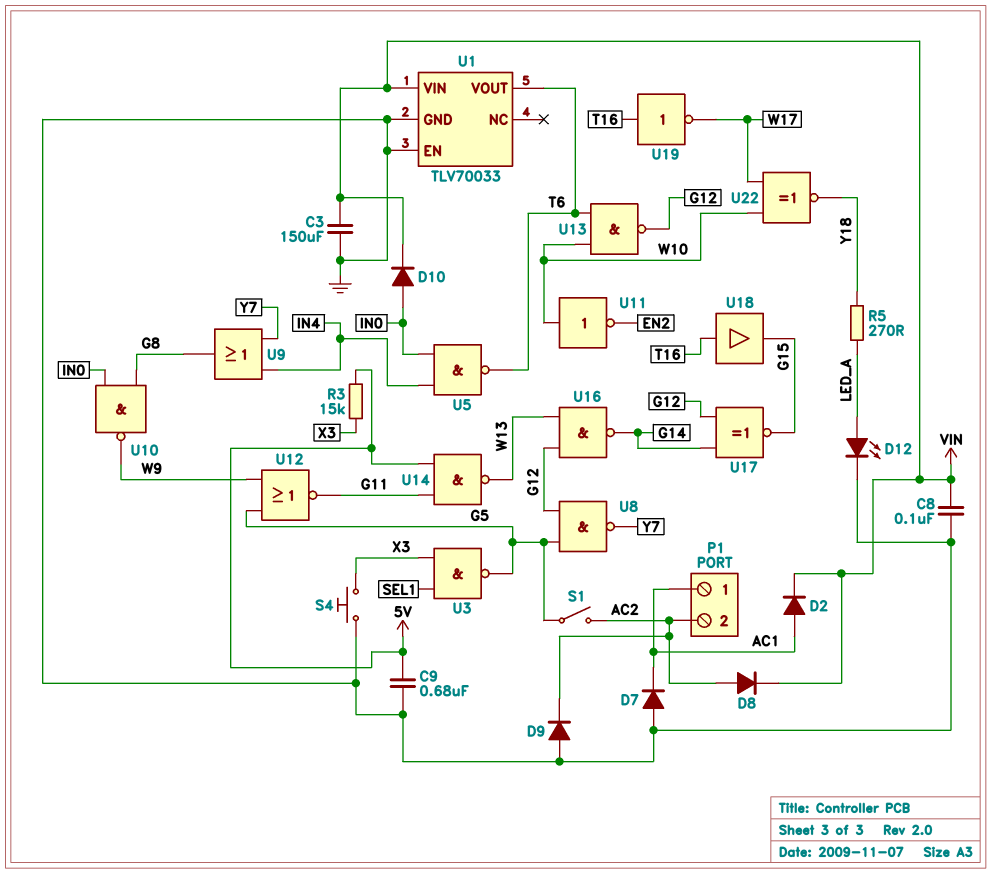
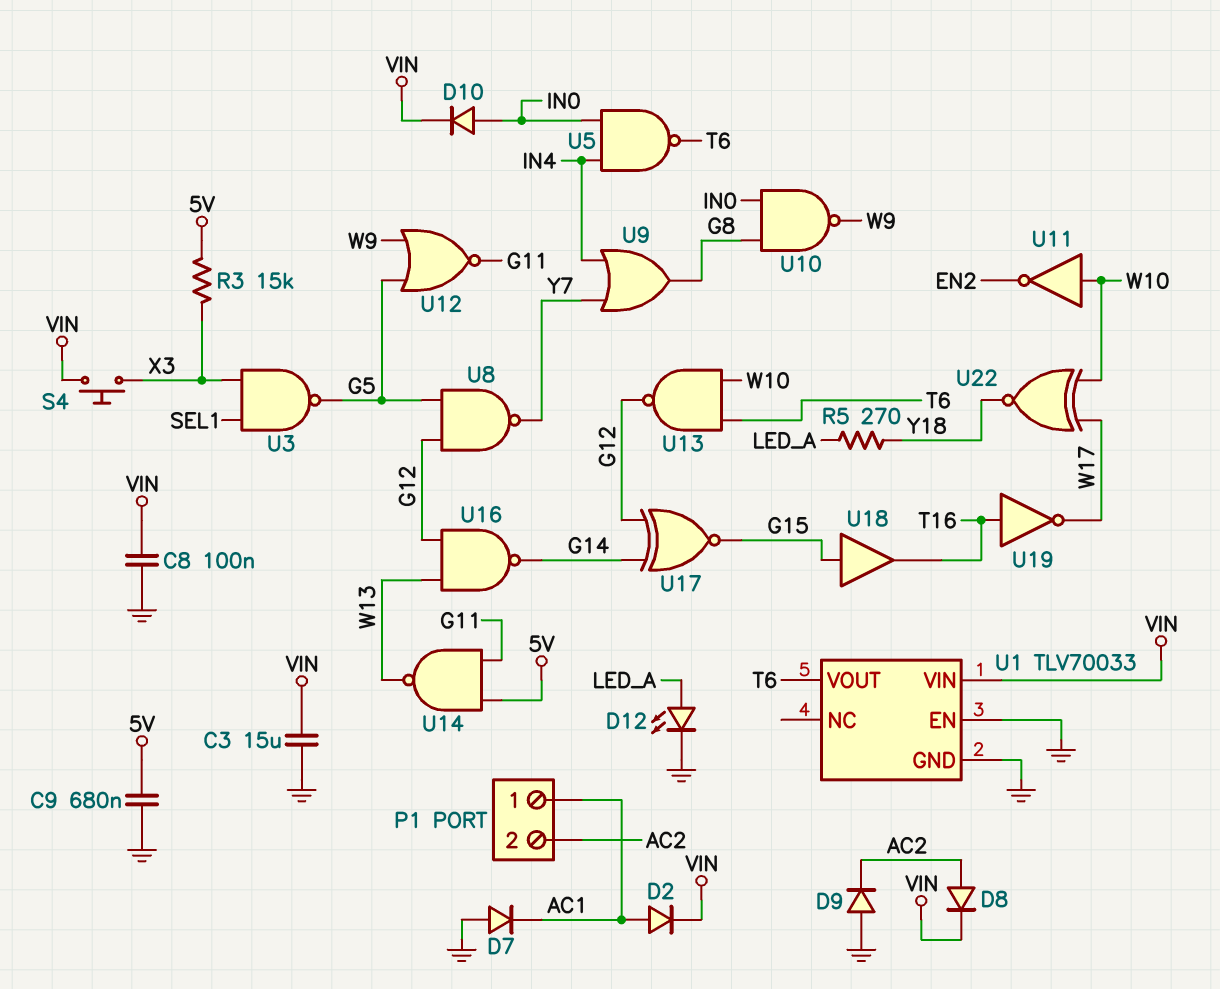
C3: 150uF (GND, VIN) -> 15uF (GND, VIN)
S1: switch (AC2, G5) -> none
S4: button (GND, X3) -> button (VIN, X3)
U18: buffer (in T16, out G15) -> buffer (in G15, out T16)

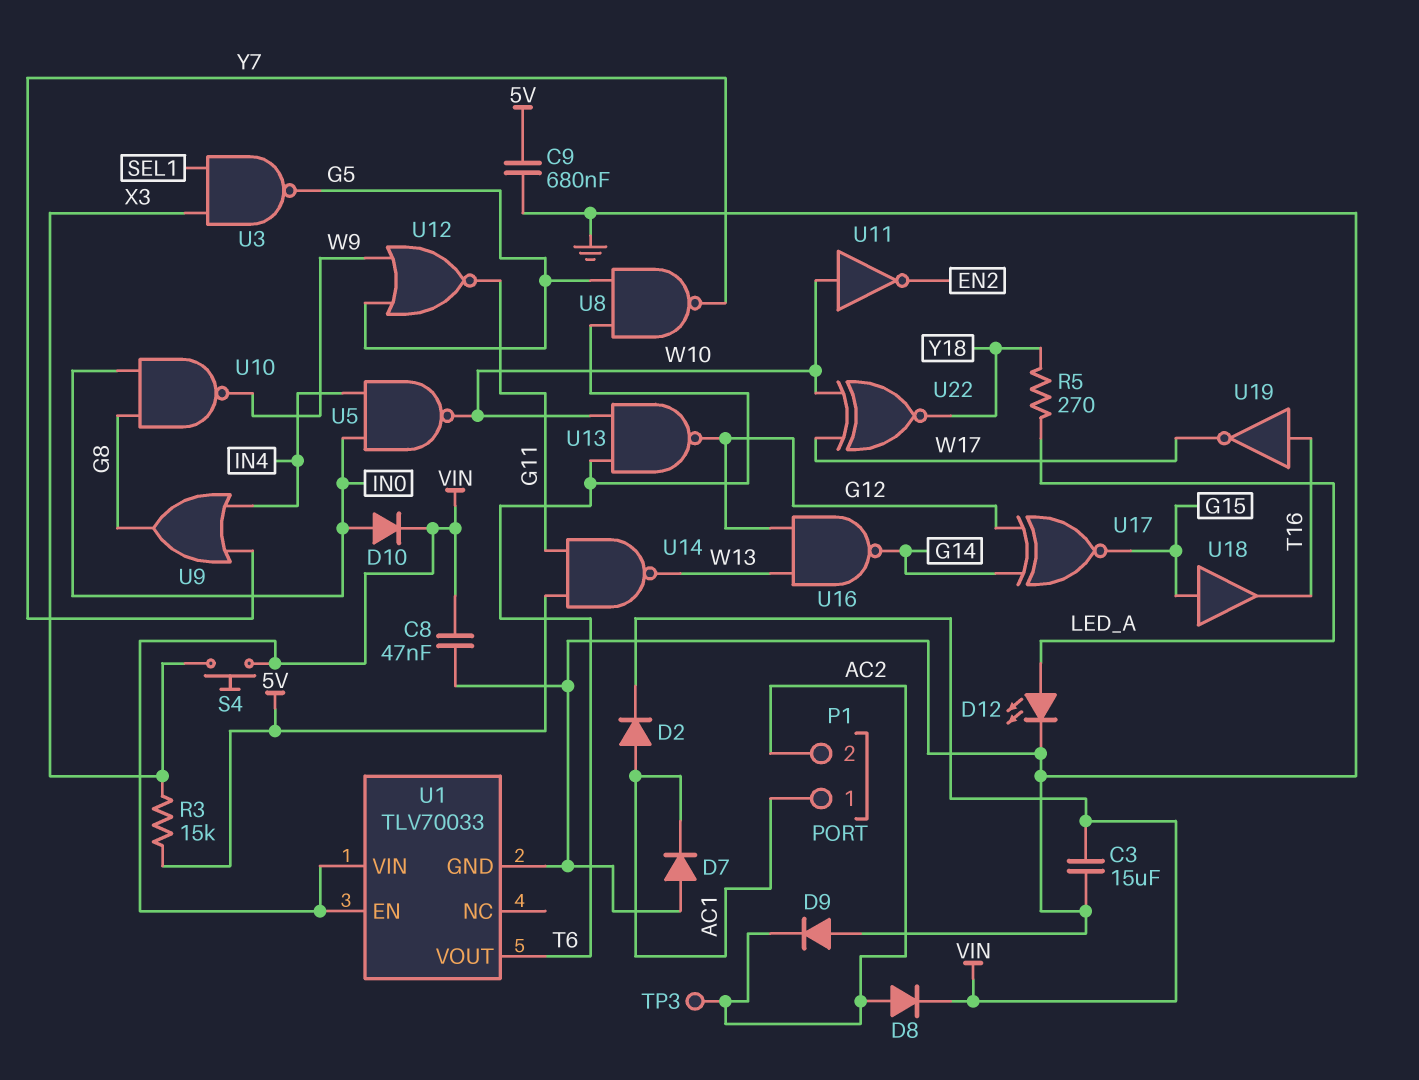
C8: 100nF (GND, VIN) -> 47nF (GND, VIN)
TP3: none -> test point (AC2)
U1 pin EN: GND -> VIN
U5: NAND (in IN0, in IN4, out T6) -> NAND (in IN0, in IN4, out W10)
U8: NAND (in G5, in G12, out Y7) -> NAND (in G5, in T6, out Y7)

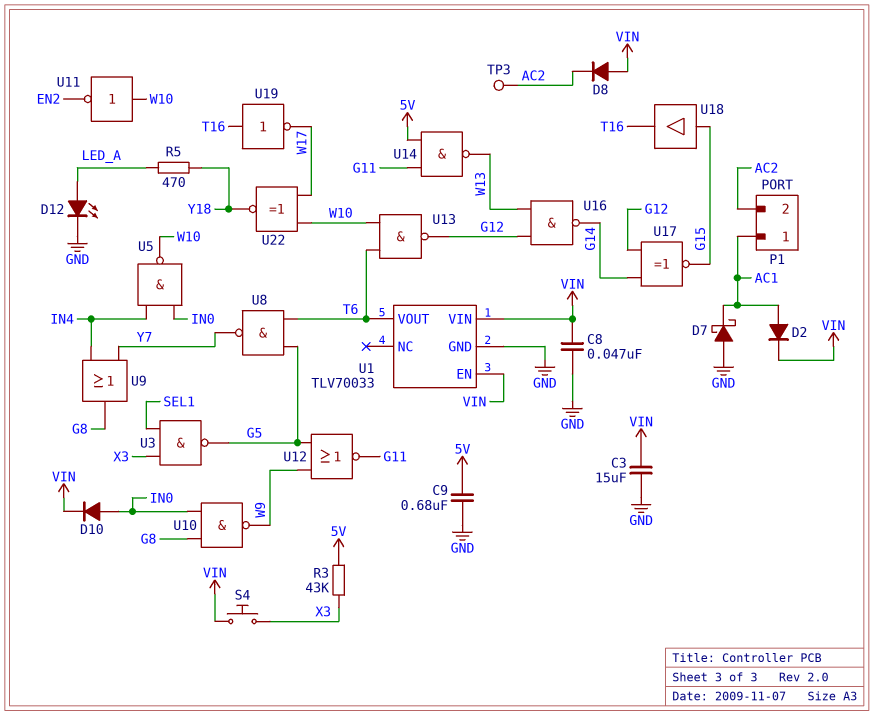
D7: diode (A GND, K AC1) -> schottky (A GND, K AC1)
D8: diode (A AC2, K VIN) -> diode (A VIN, K AC2)
D9: diode (A GND, K AC2) -> none
R3: 15k (5V, X3) -> 43k (5V, X3)
R5: 270 (LED_A, Y18) -> 470 (LED_A, Y18)

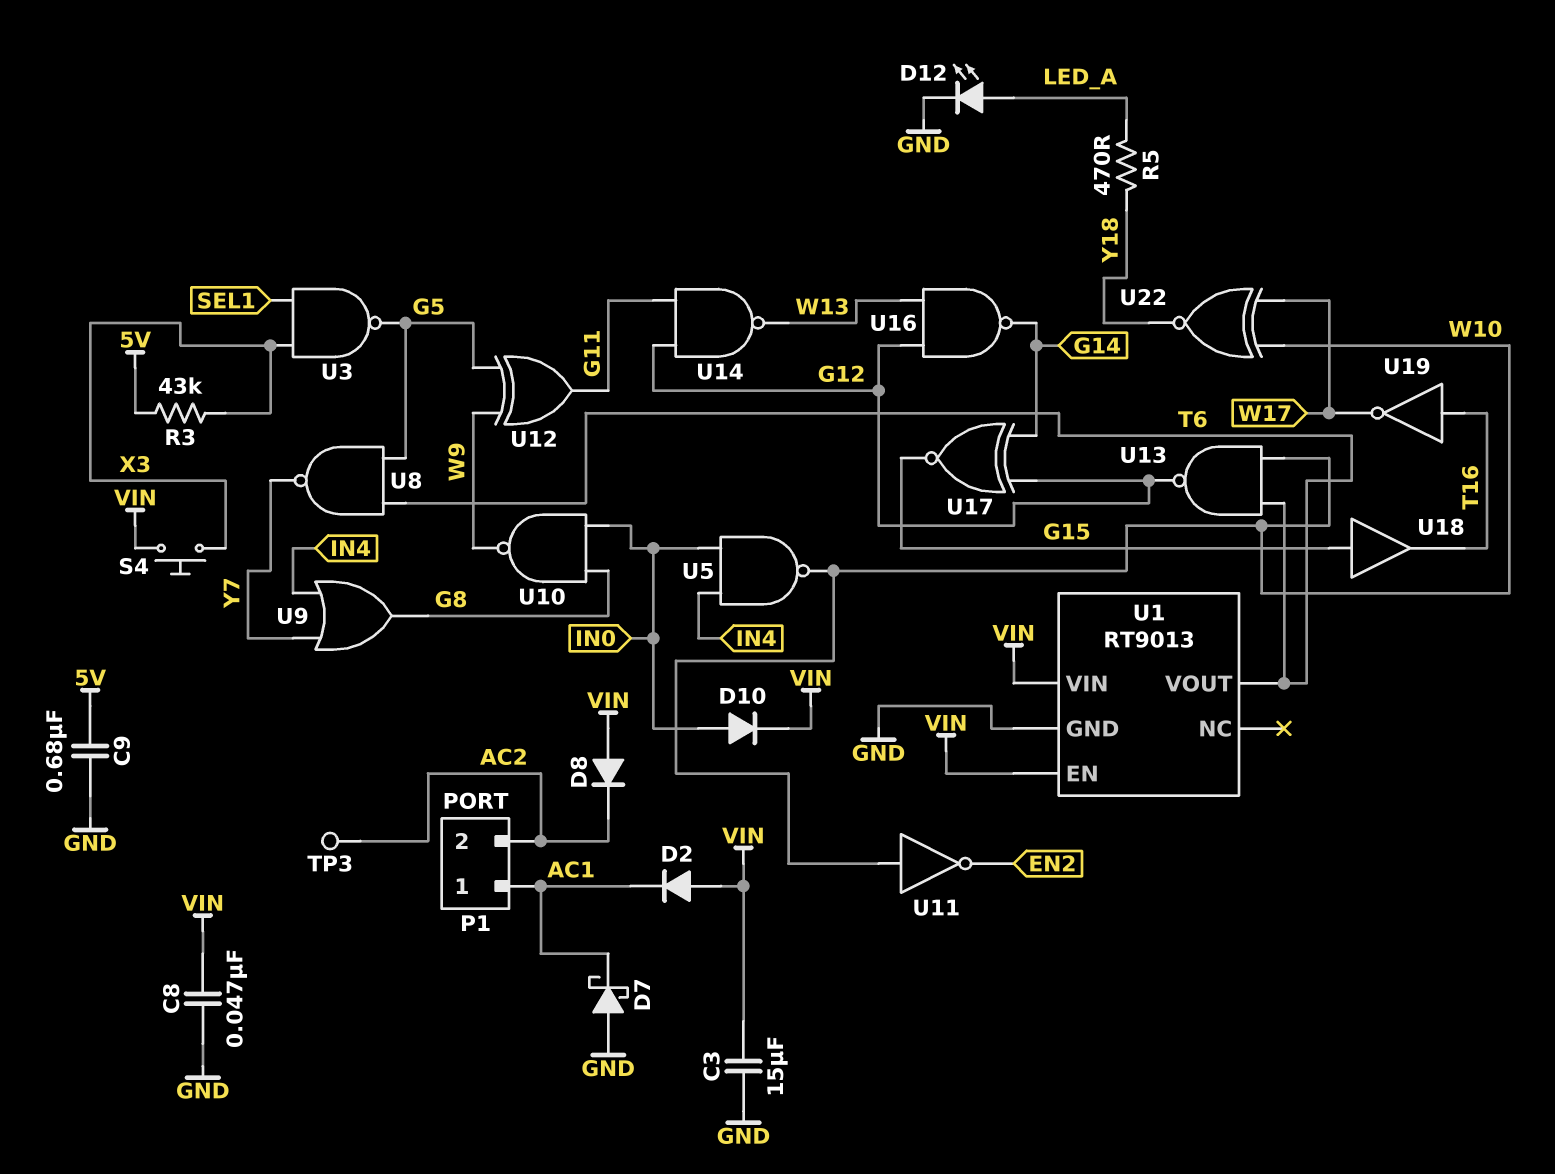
D2: diode (A AC1, K VIN) -> diode (A VIN, K AC1)
U1: TLV70033 -> RT9013
U12: NOR (in G5, in W9, out G11) -> XOR (in G5, in W9, out G11)
U14: NAND (in 5V, in G11, out W13) -> NAND (in G11, in G12, out W13)

